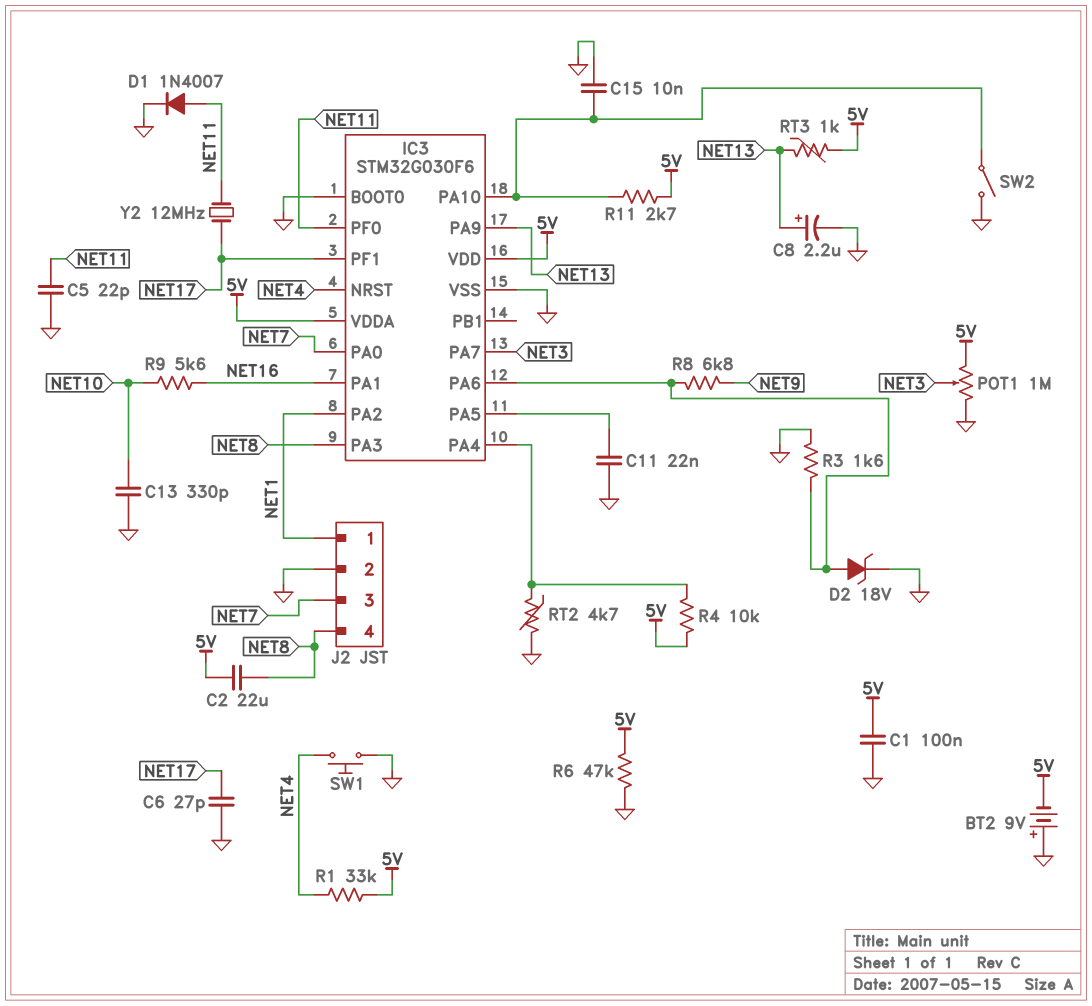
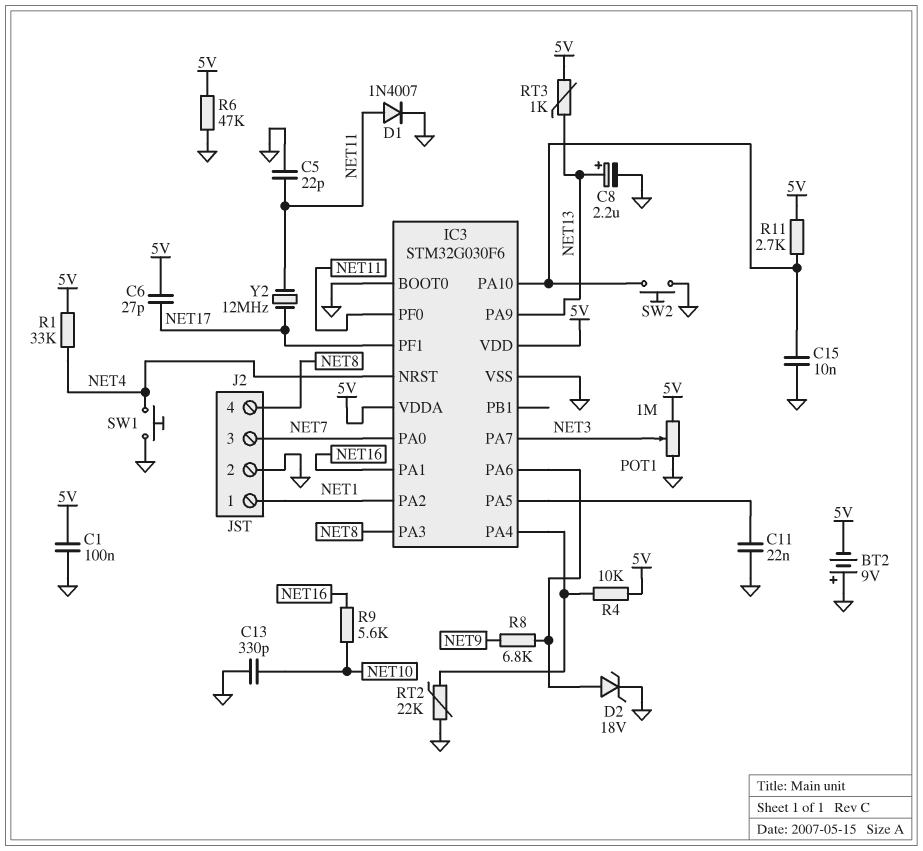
C2: 22uF (5V, NET8) -> none
C6: 27pF (GND, NET17) -> 27pF (5V, NET17)
R3: 1.6k (GND, IC3/PA6) -> none
RT2: 4.7k (GND, IC3/PA4) -> 22k (GND, IC3/PA4)
SW2: switch (GND, IC3/PA10) -> button (GND, IC3/PA10)

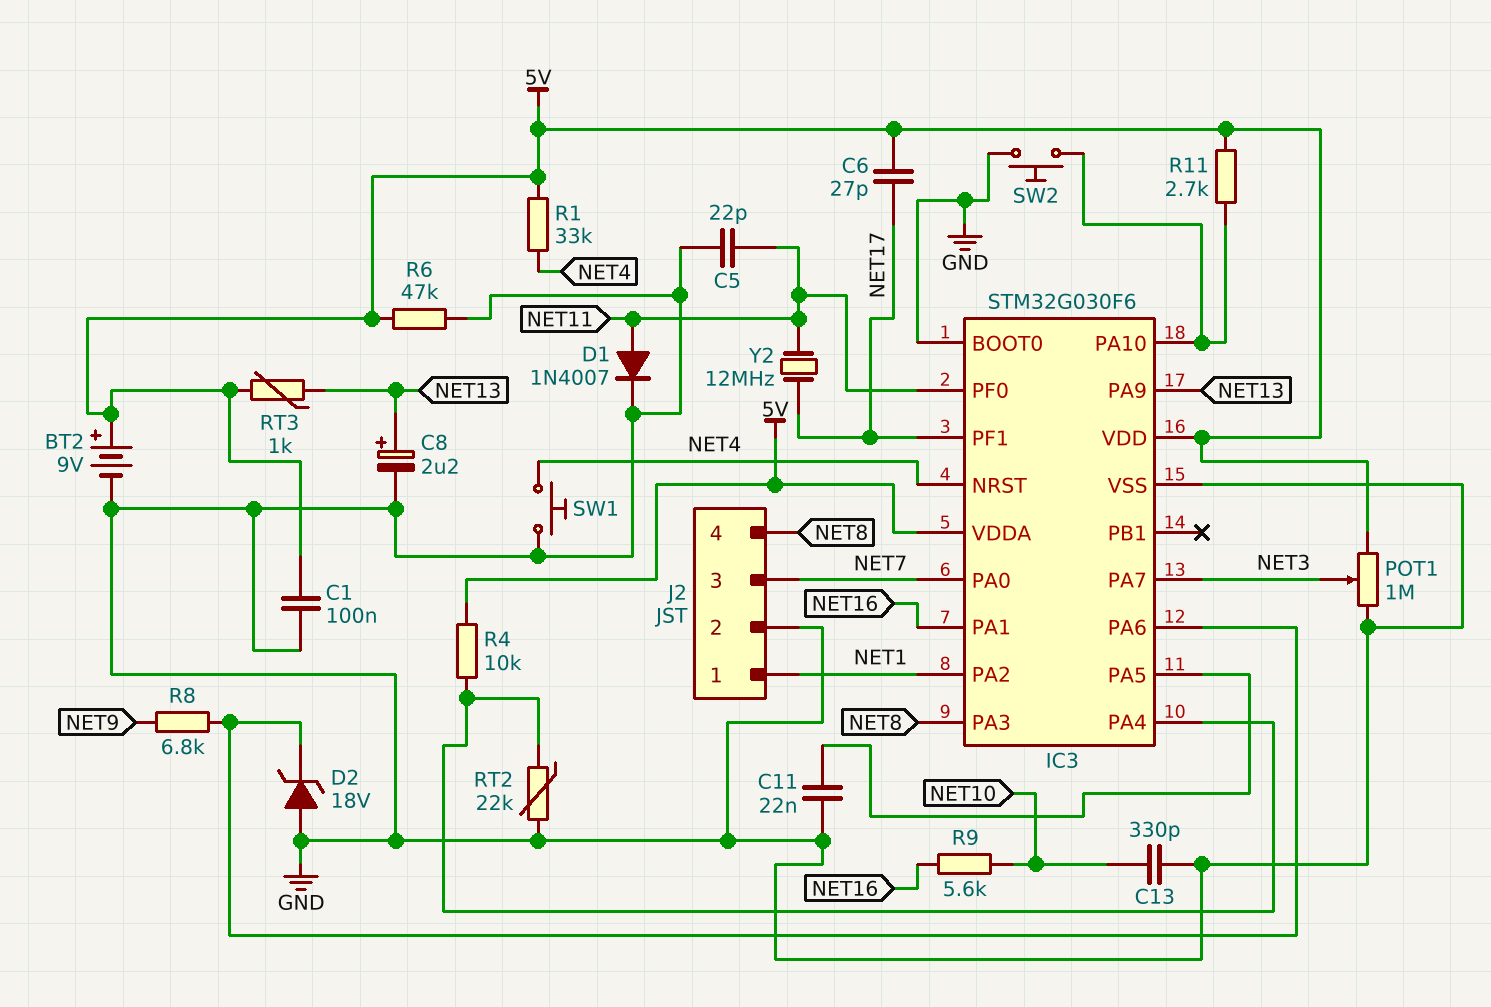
BT2: 9V (plus GND, minus 5V) -> 9V (plus 5V, minus GND)
C15: 10nF (GND, IC3/PA10) -> none
D2: zener 18V (A IC3/PA6, K GND) -> zener 18V (A GND, K IC3/PA6)

